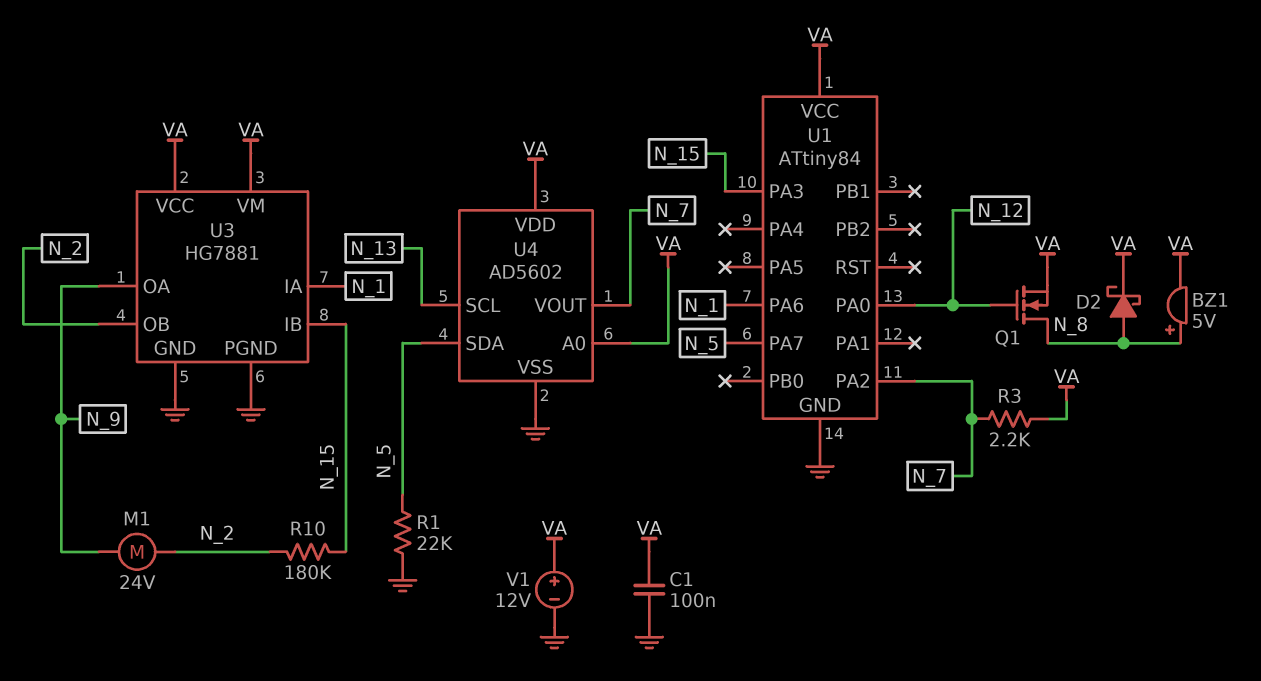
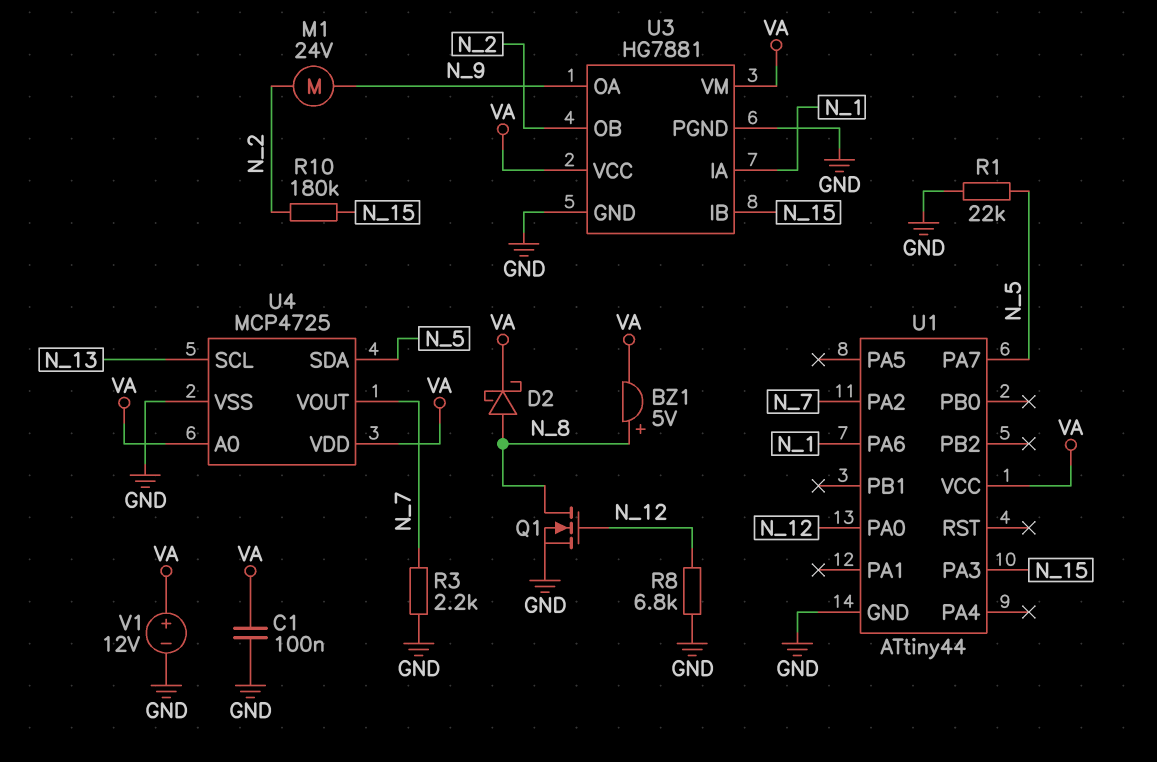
Q1: NMOS (G N_12, D N_8, S VA) -> NMOS (G N_12, D N_8, S GND)
R3: 2.2k (N_7, VA) -> 2.2k (GND, N_7)
R8: none -> 6.8k (GND, N_12)
U1: ATtiny84 -> ATtiny44
U4: AD5602 -> MCP4725

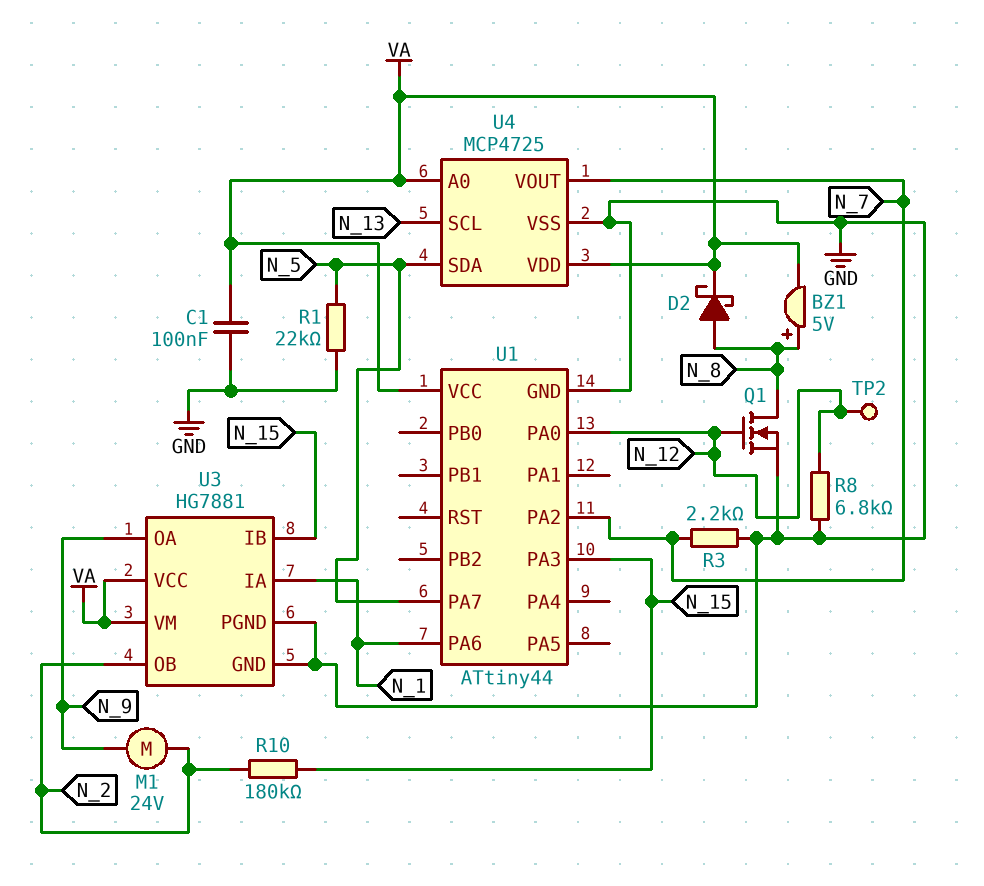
TP2: none -> test point (N_12)
V1: 12V (plus VA, minus GND) -> none

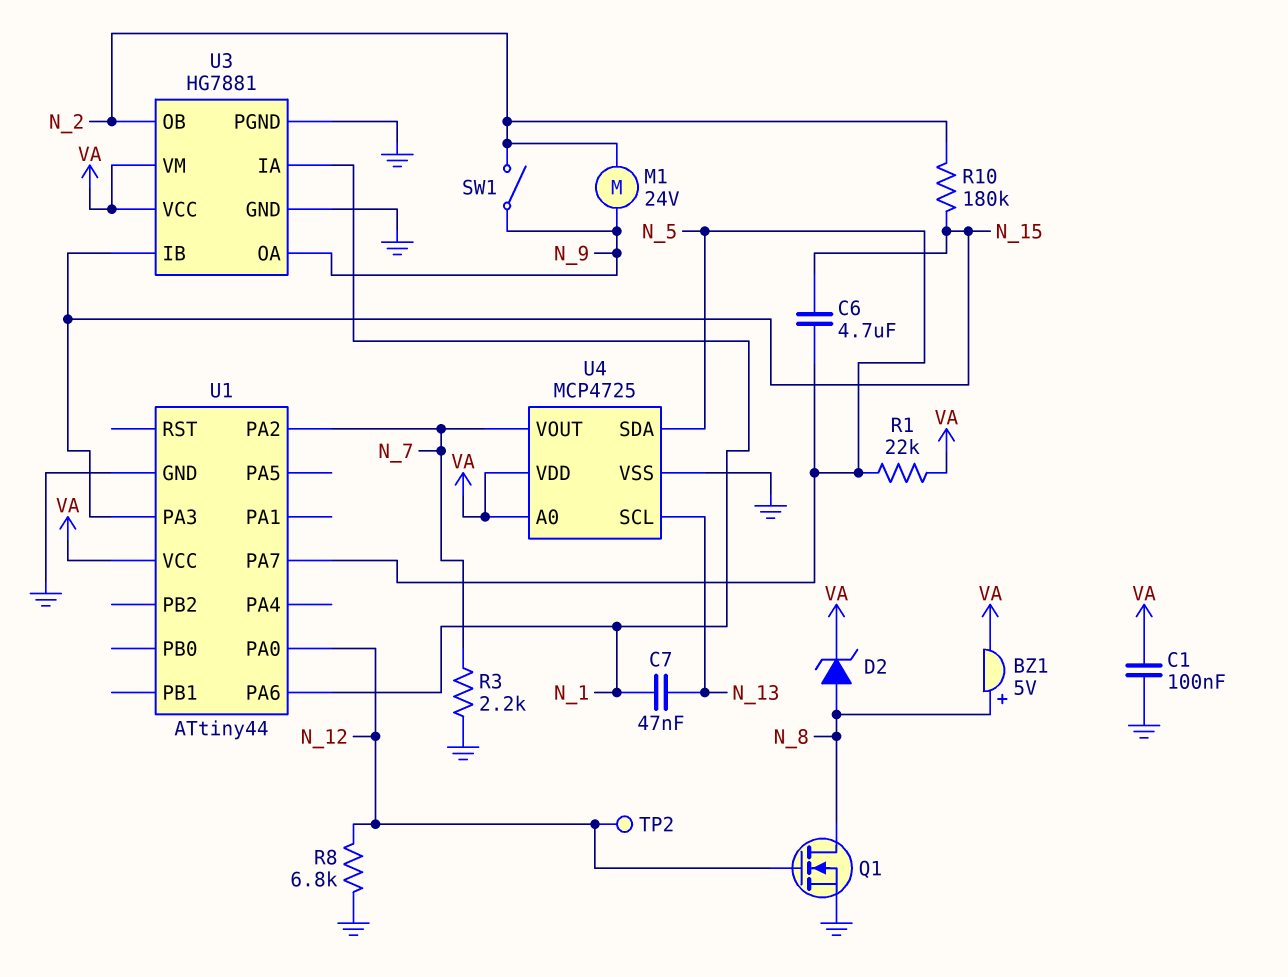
C6: none -> 4.7uF (N_5, N_15)
C7: none -> 47nF (N_1, N_13)
D2: schottky (A N_8, K VA) -> zener (A N_8, K VA)
R1: 22k (GND, N_5) -> 22k (N_5, VA)
SW1: none -> switch (N_2, N_9)

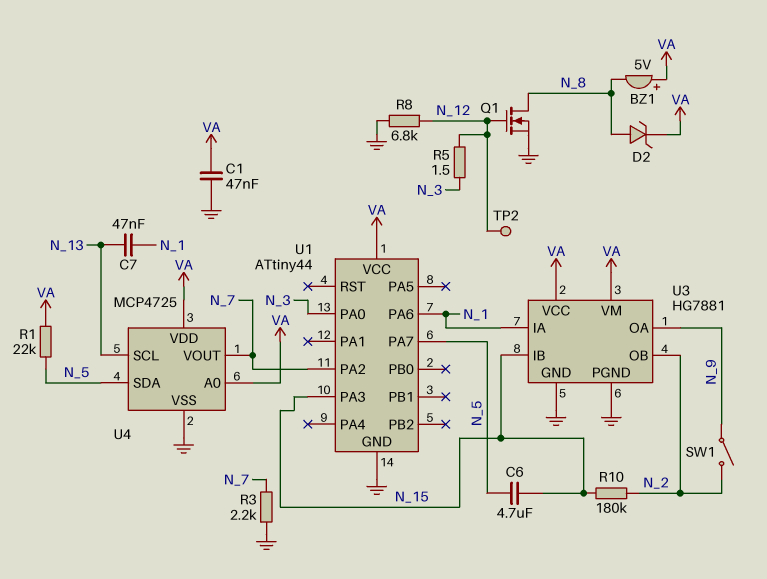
BZ1: buzzer 5V (plus N_8, minus VA) -> buzzer 5V (plus VA, minus N_8)
C1: 100nF (GND, VA) -> 47nF (GND, VA)
M1: motor 24V (N_2, N_9) -> none
R5: none -> 1.5 (N_3, N_12)
U1 pin PA0: N_12 -> N_3

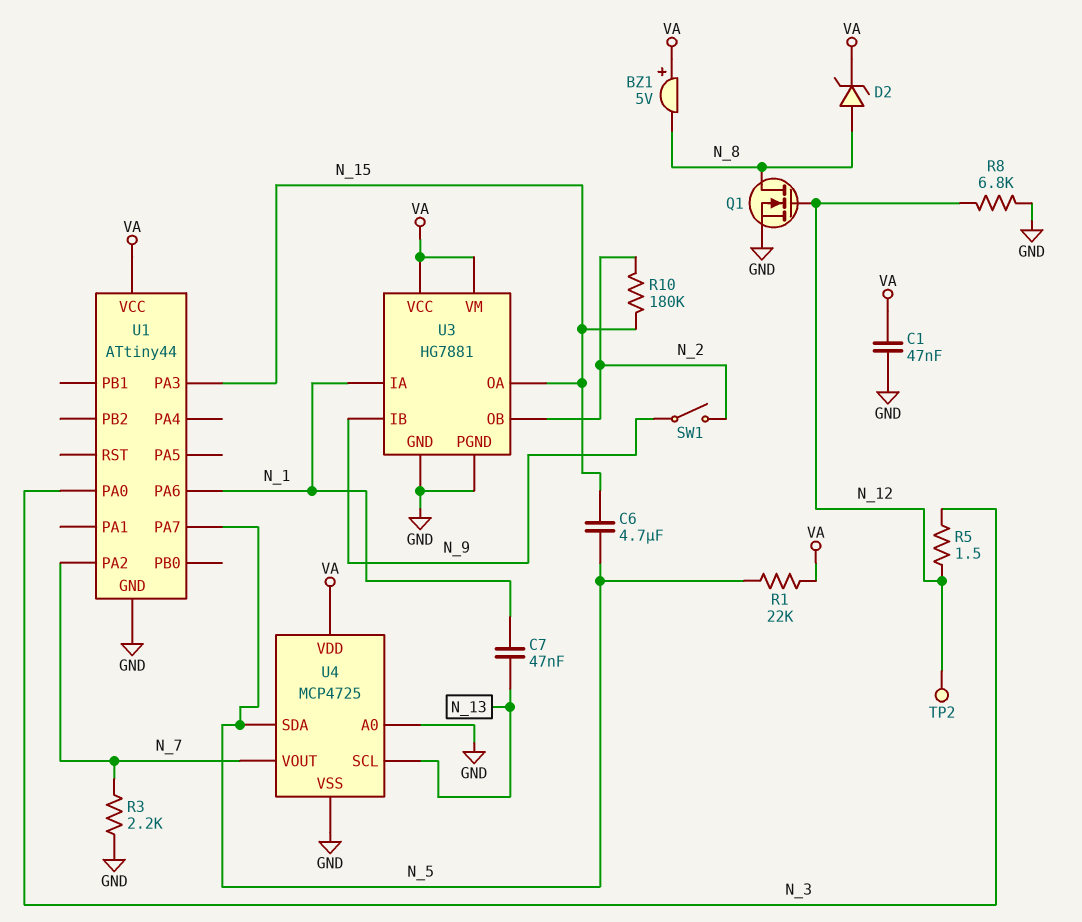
U3 pin IB: N_15 -> N_9
U3 pin OA: N_9 -> N_15
U4 pin A0: VA -> GND

